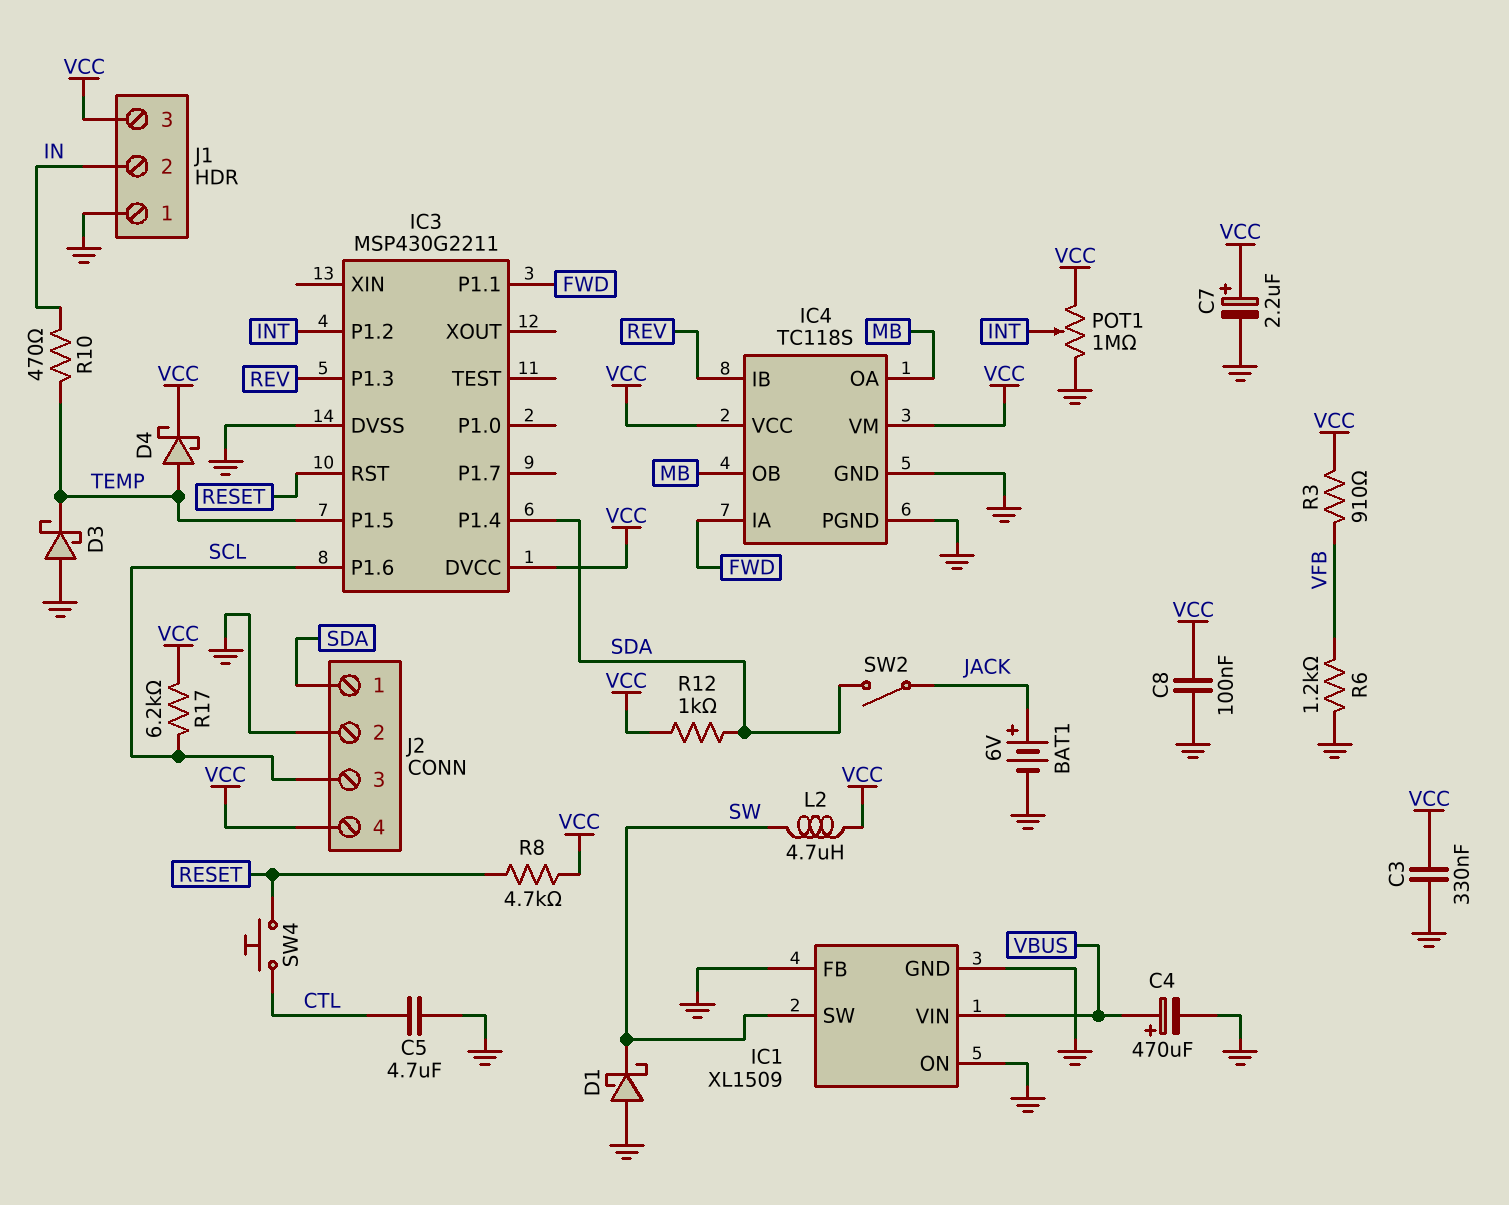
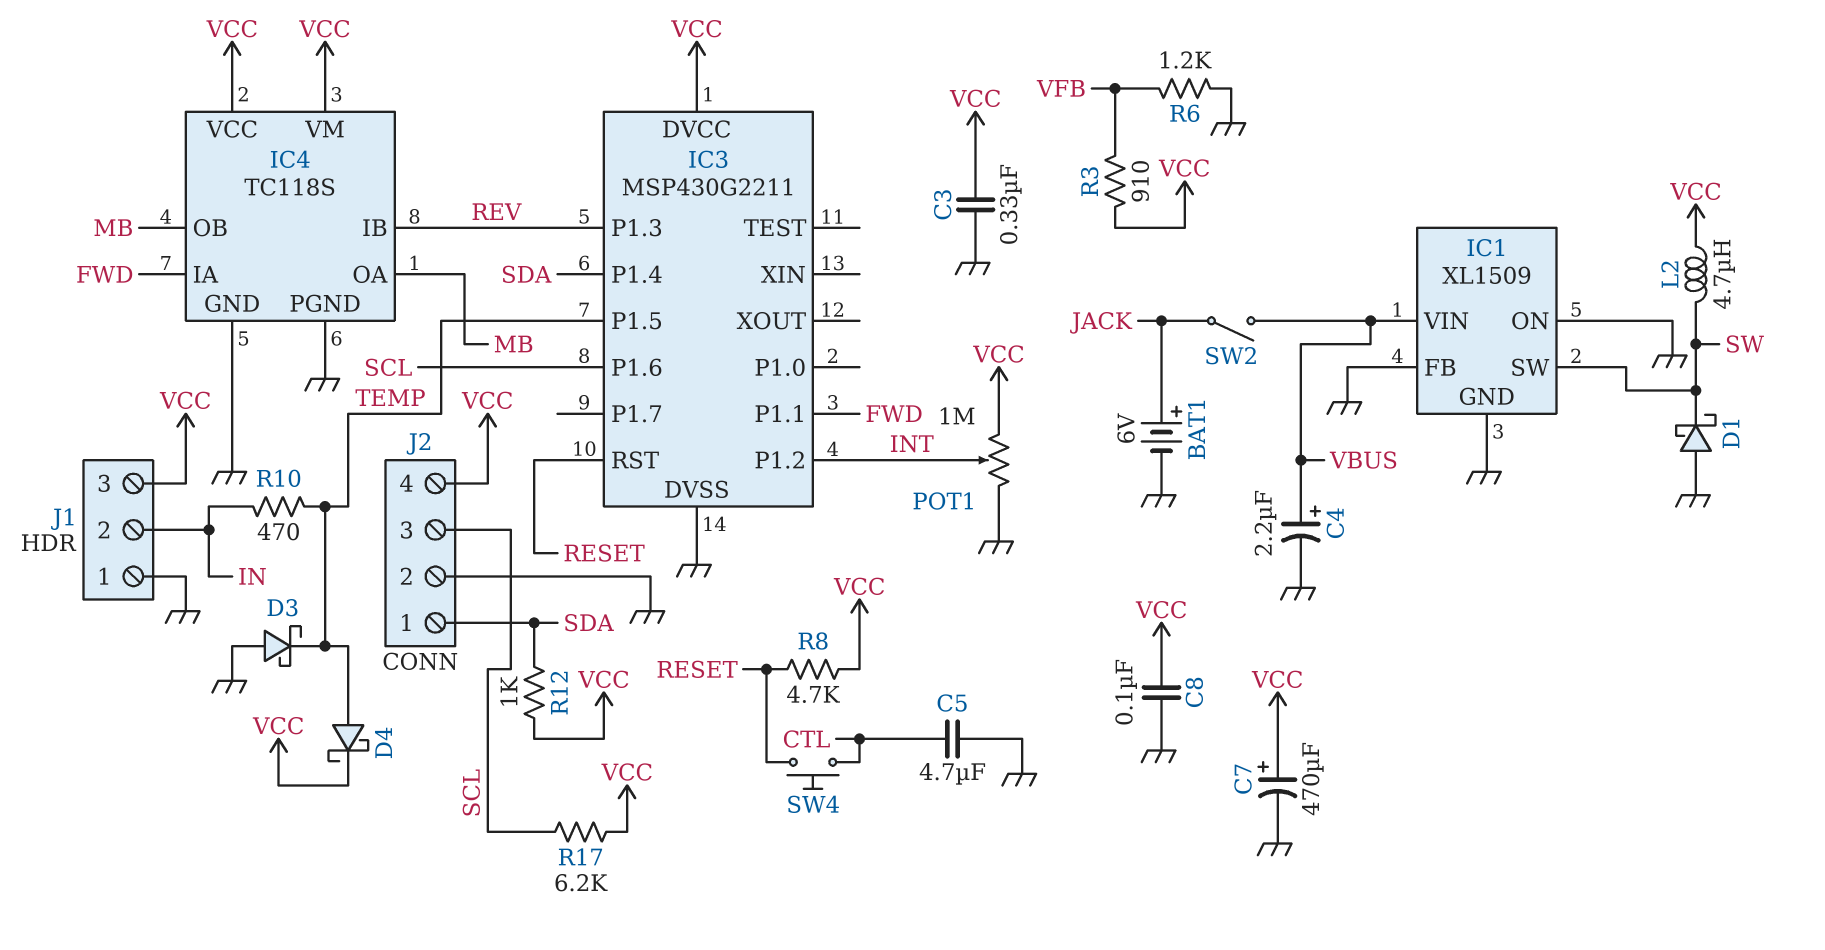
C4: 470uF (plus VBUS, minus GND) -> 2.2uF (plus VBUS, minus GND)
C7: 2.2uF (plus VCC, minus GND) -> 470uF (plus VCC, minus GND)
SW2: switch (JACK, SDA) -> switch (JACK, VBUS)

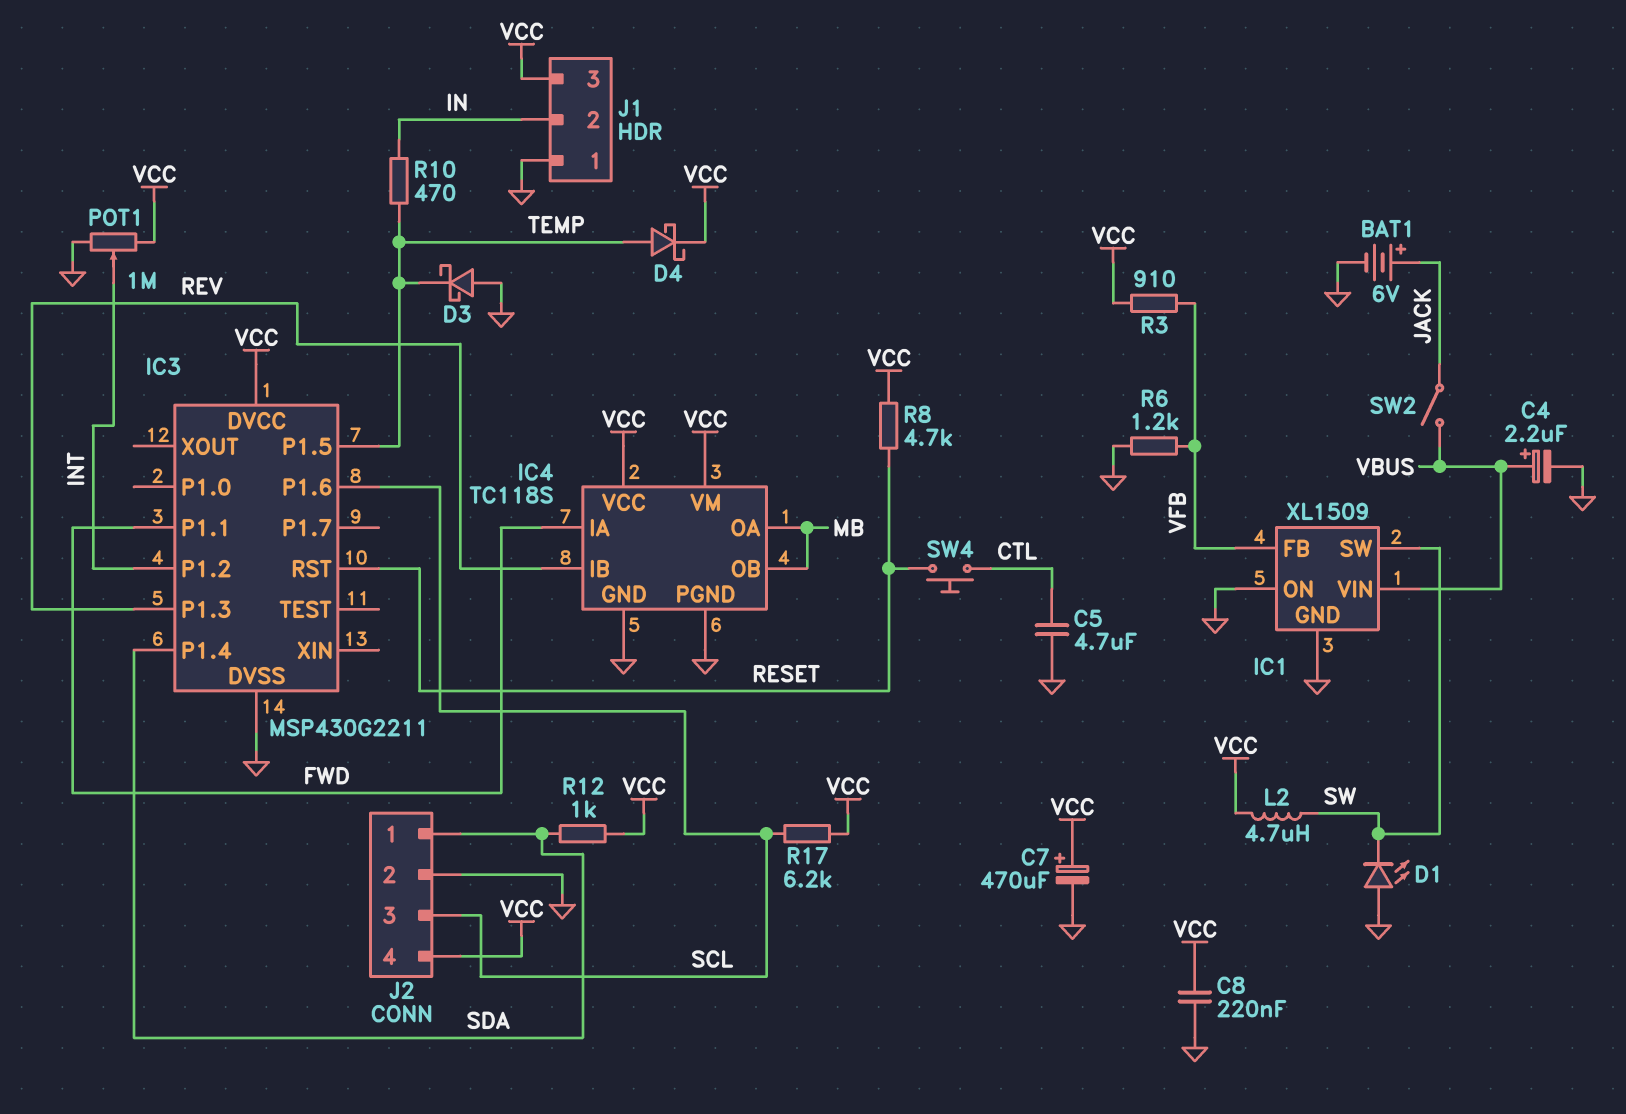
C3: 330nF (GND, VCC) -> none
C8: 100nF (GND, VCC) -> 220nF (GND, VCC)
D1: schottky (A GND, K SW) -> LED (A GND, K SW)
IC1 pin FB: GND -> VFB

